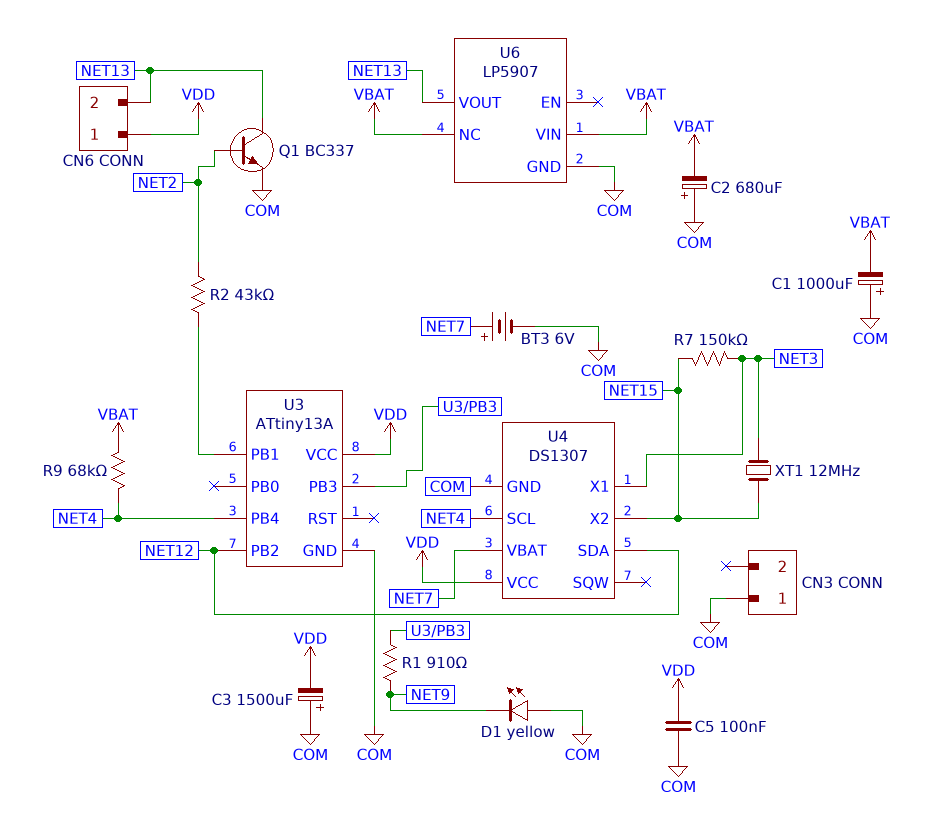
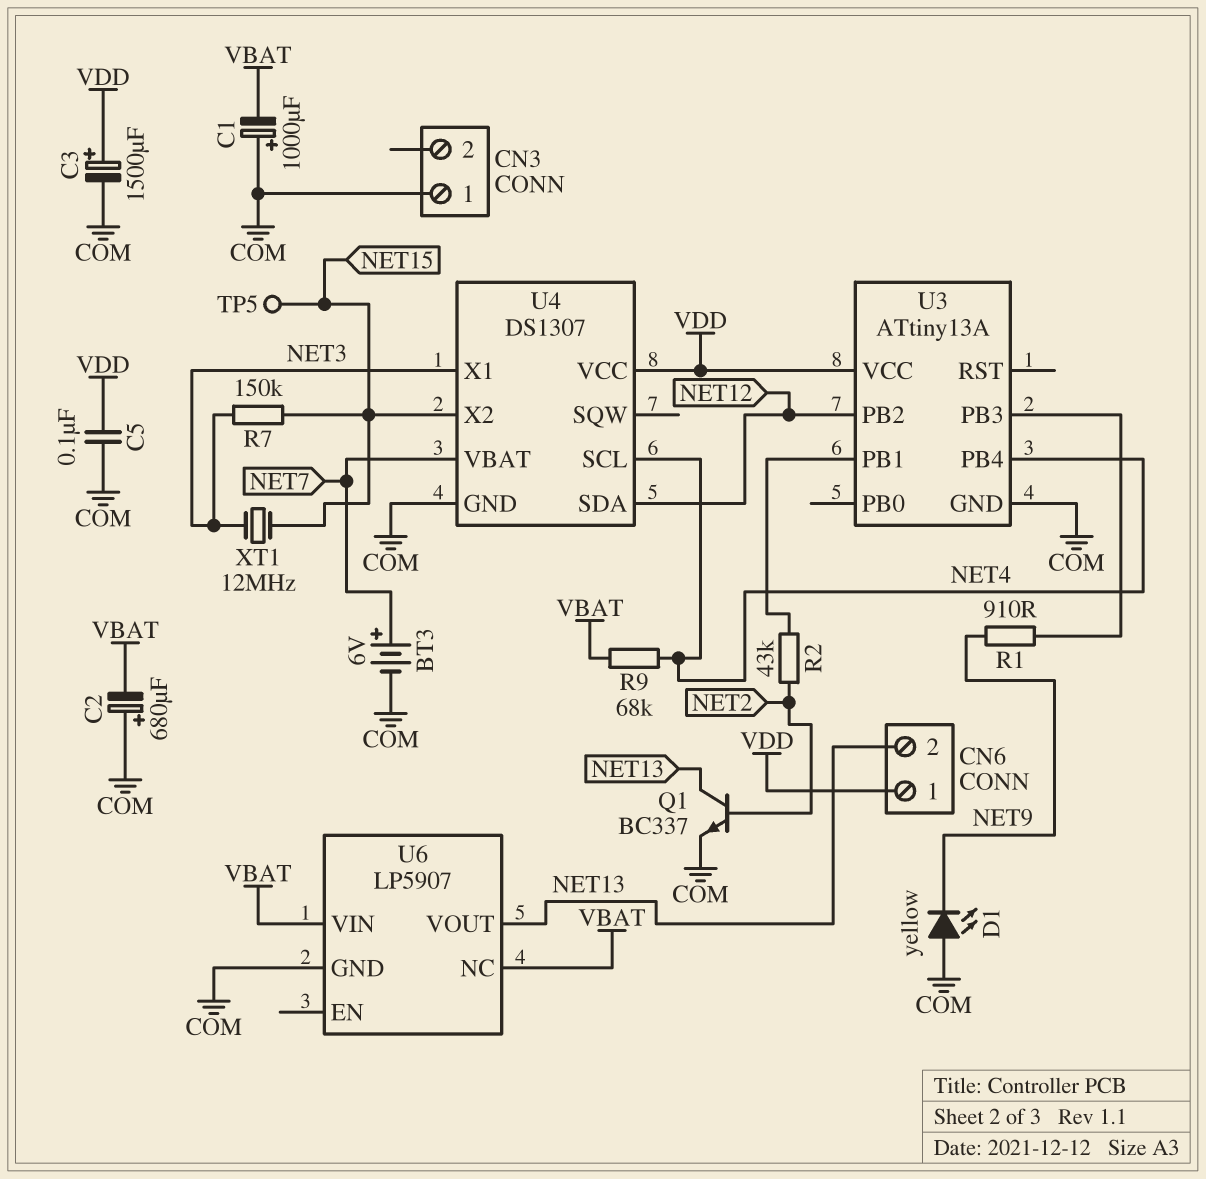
C3: 1500uF (plus COM, minus VDD) -> 1500uF (plus VDD, minus COM)
TP5: none -> test point (NET15)

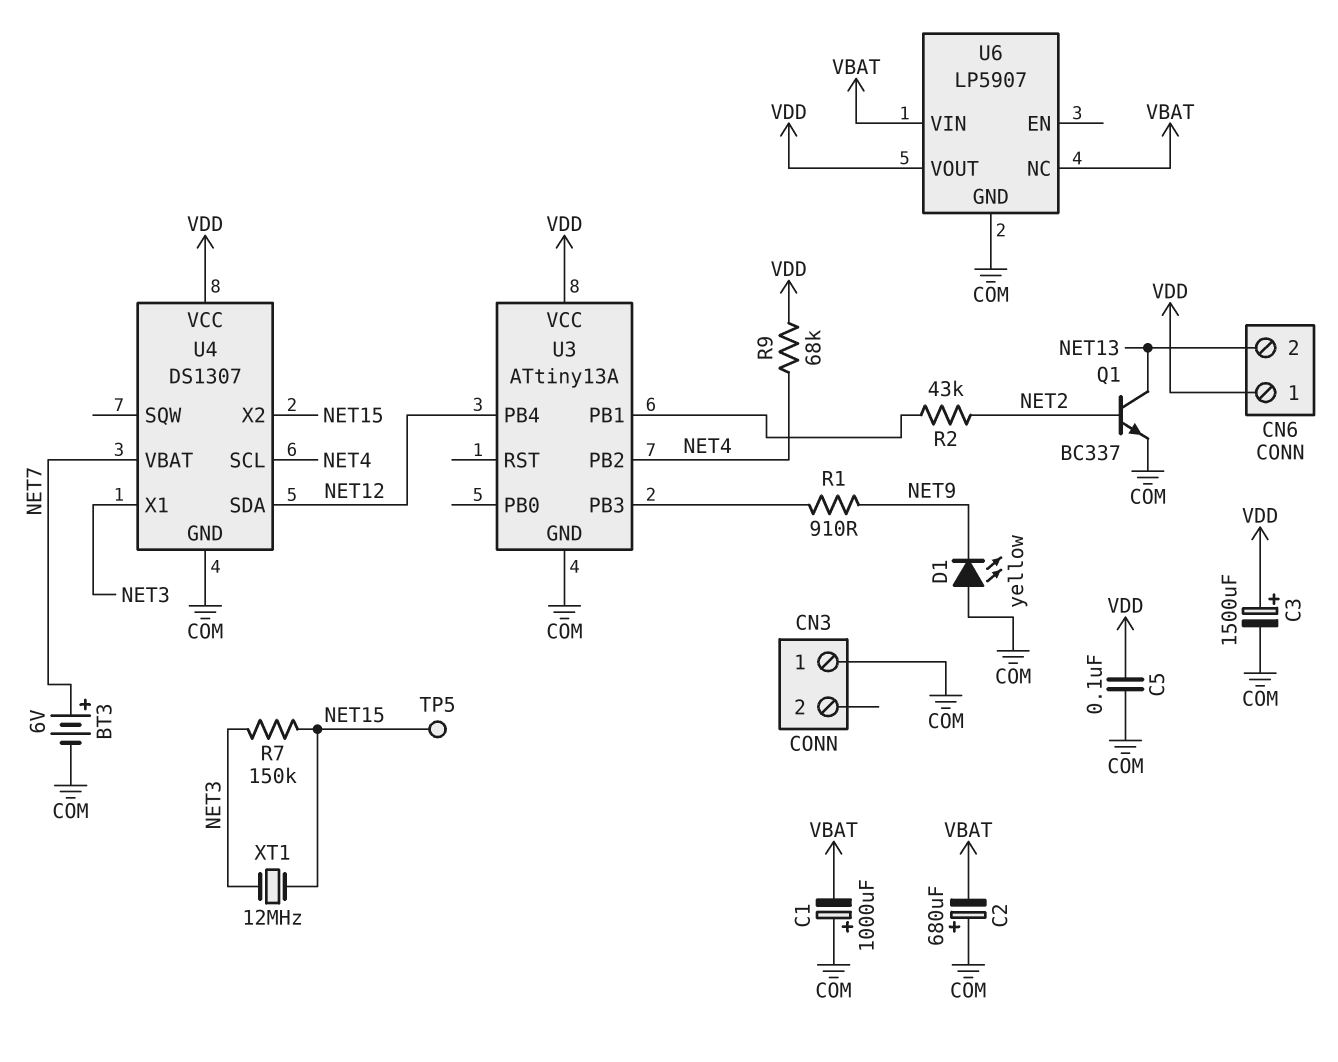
R9: 68k (NET4, VBAT) -> 68k (NET4, VDD)
U3 pin PB2: NET12 -> NET4
U3 pin PB4: NET4 -> NET12
U6 pin VOUT: NET13 -> VDD

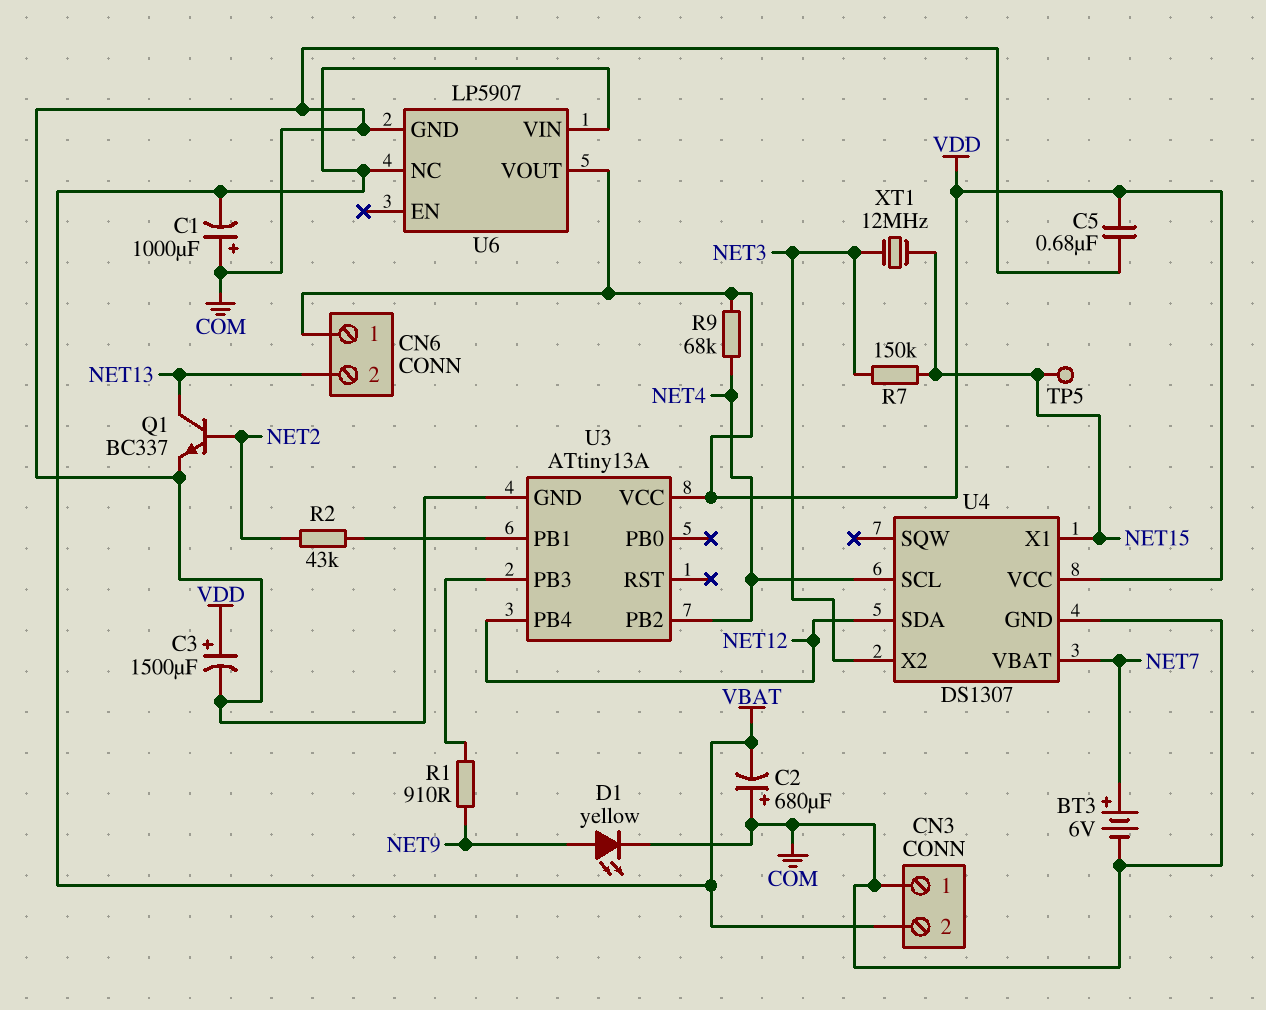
C5: 100nF (COM, VDD) -> 680nF (COM, VDD)
CN3 pin 2: none -> VBAT
D1: LED yellow (A COM, K NET9) -> LED yellow (A NET9, K COM)
U4 pin X1: NET3 -> NET15
U4 pin X2: NET15 -> NET3

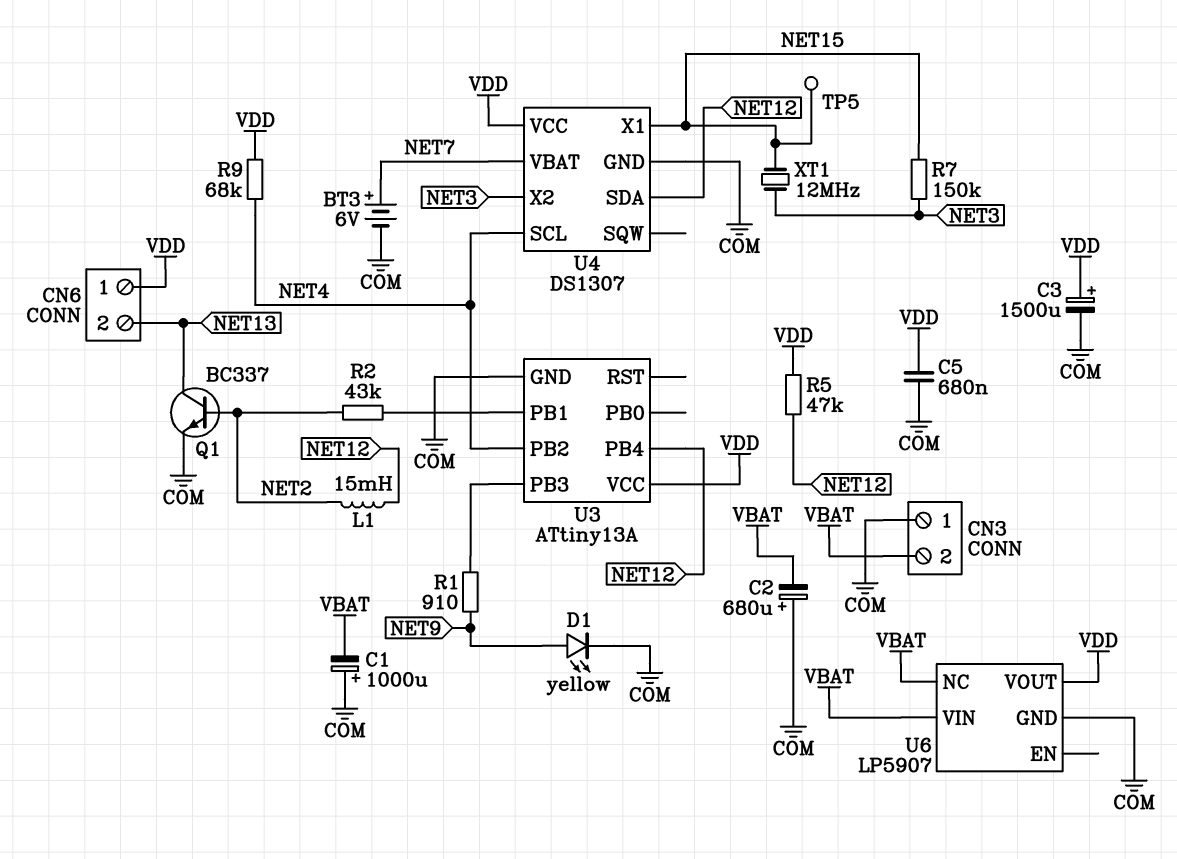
L1: none -> 15mH (NET2, NET12)
R5: none -> 47k (NET12, VDD)

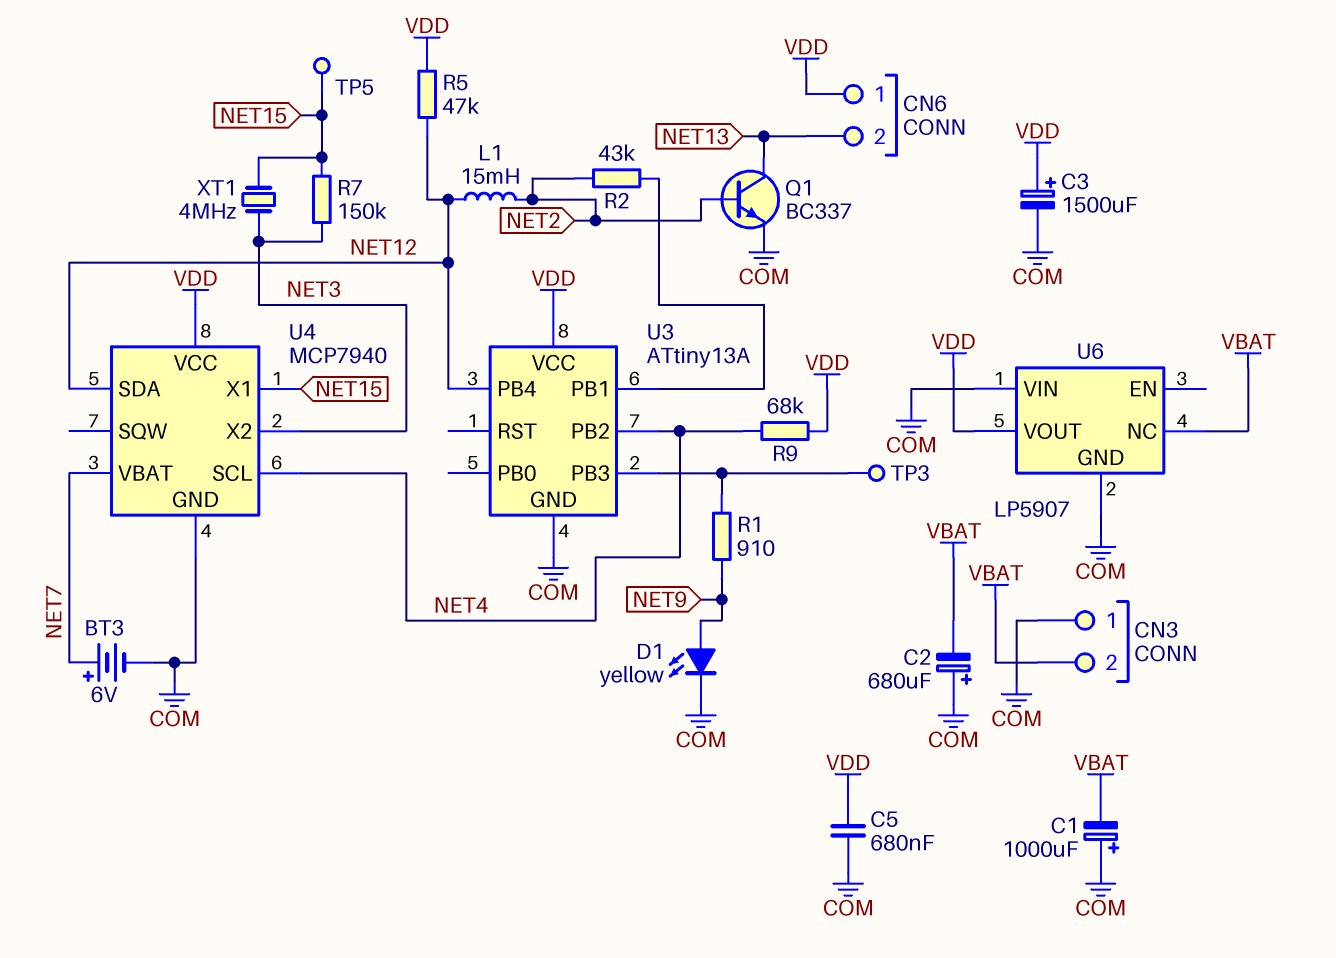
TP3: none -> test point (U3/PB3)
U4: DS1307 -> MCP7940
U6 pin VIN: VBAT -> COM
XT1: 12MHz (NET3, NET15) -> 4MHz (NET3, NET15)

